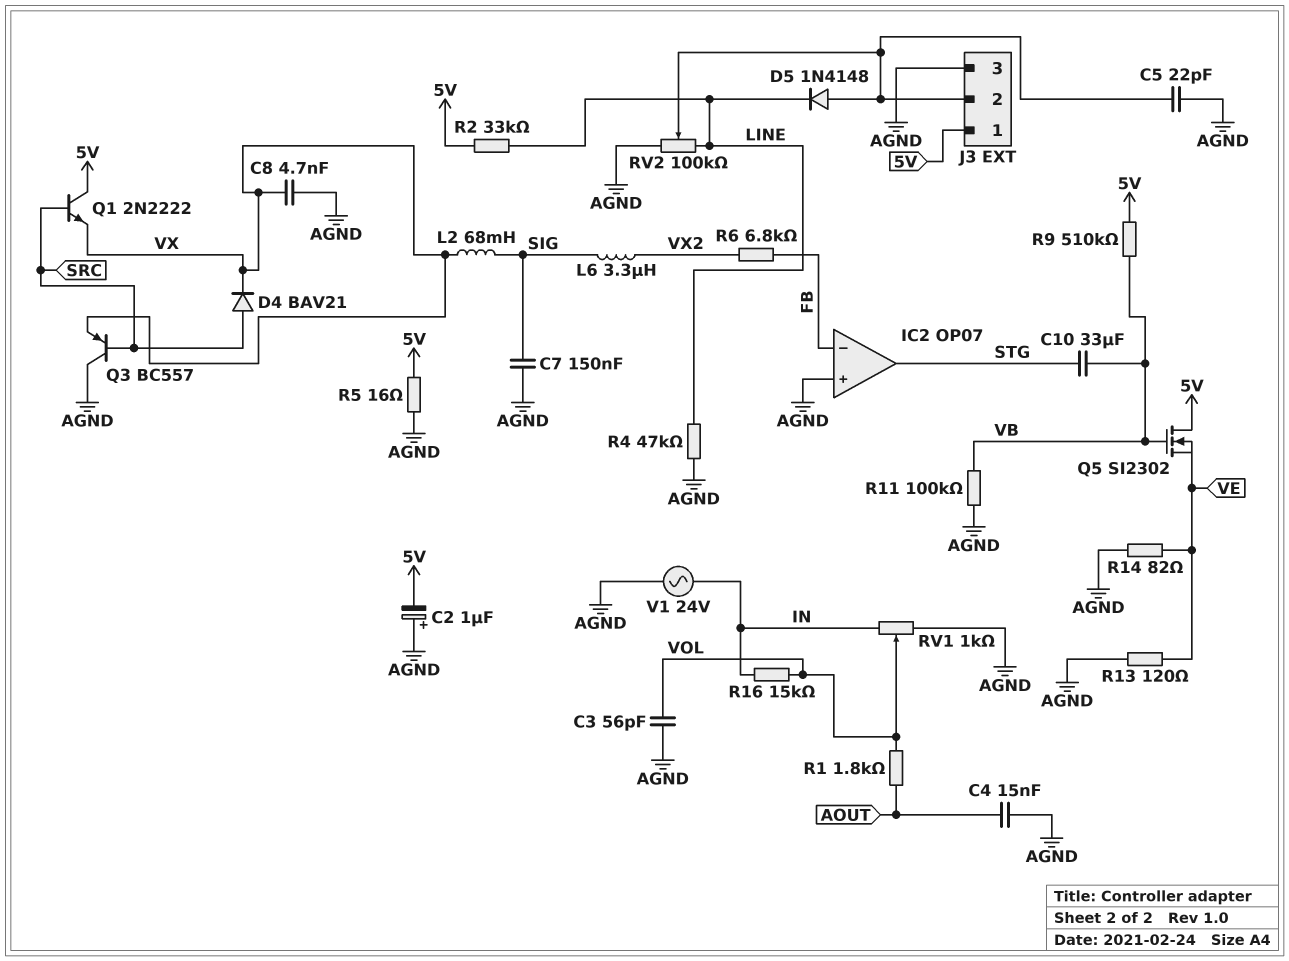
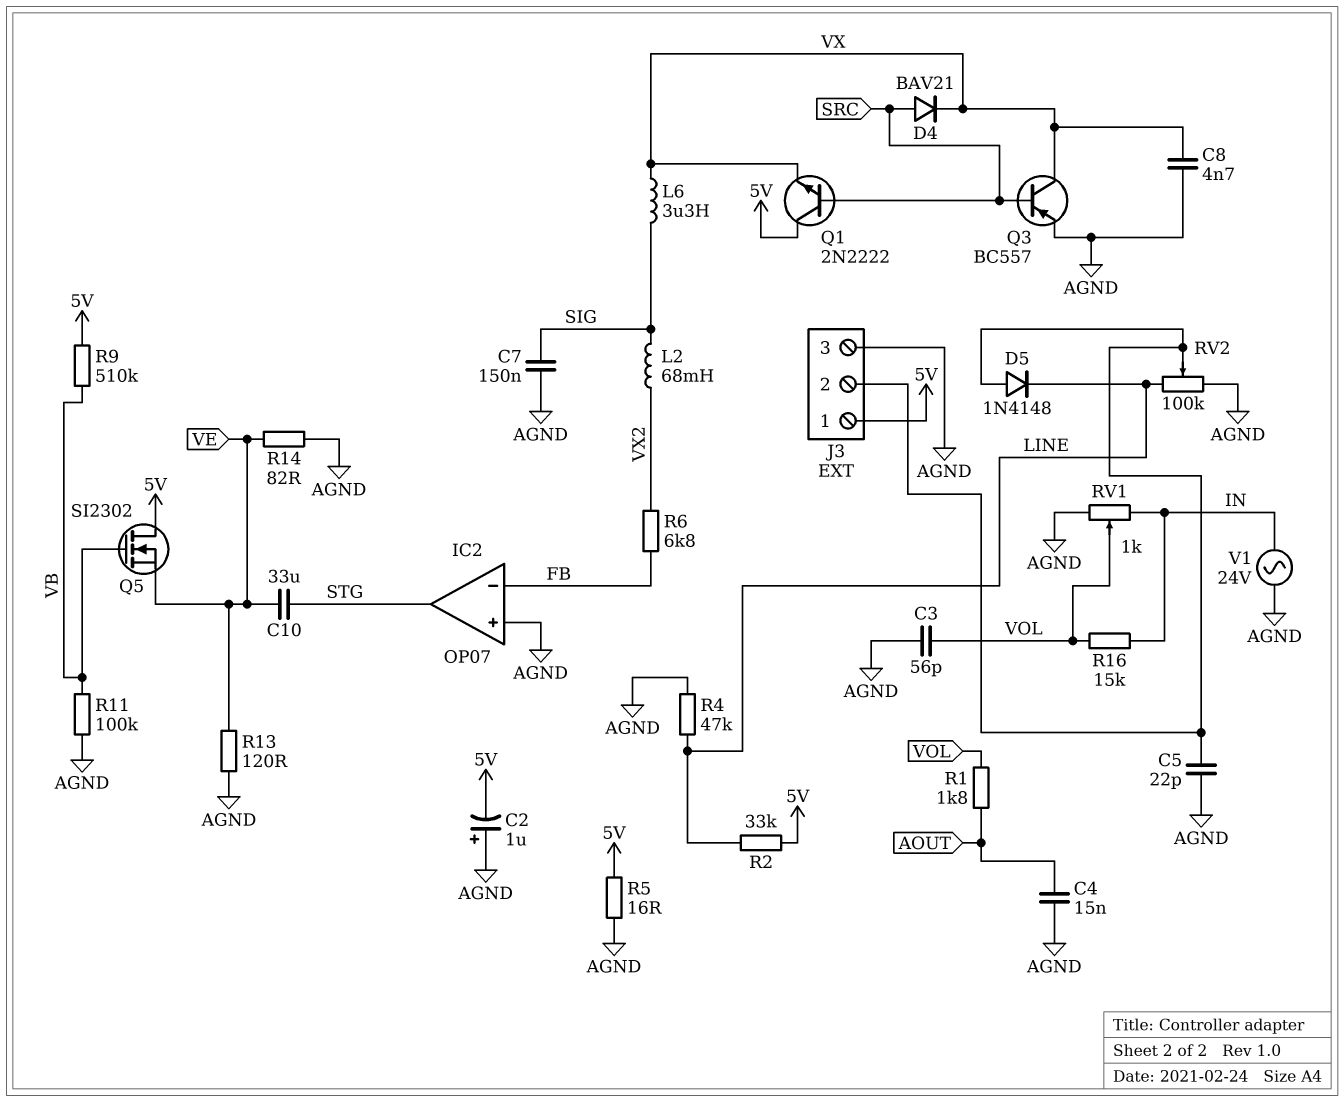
C10: 33uF (STG, VB) -> 33uF (STG, VE)
L2: 68mH (SIG, VX) -> 68mH (SIG, VX2)
L6: 3.3uH (SIG, VX2) -> 3.3uH (SIG, VX)
Q3: PNP BC557 (B SRC, C AGND, E VX) -> PNP BC557 (B SRC, C VX, E AGND)

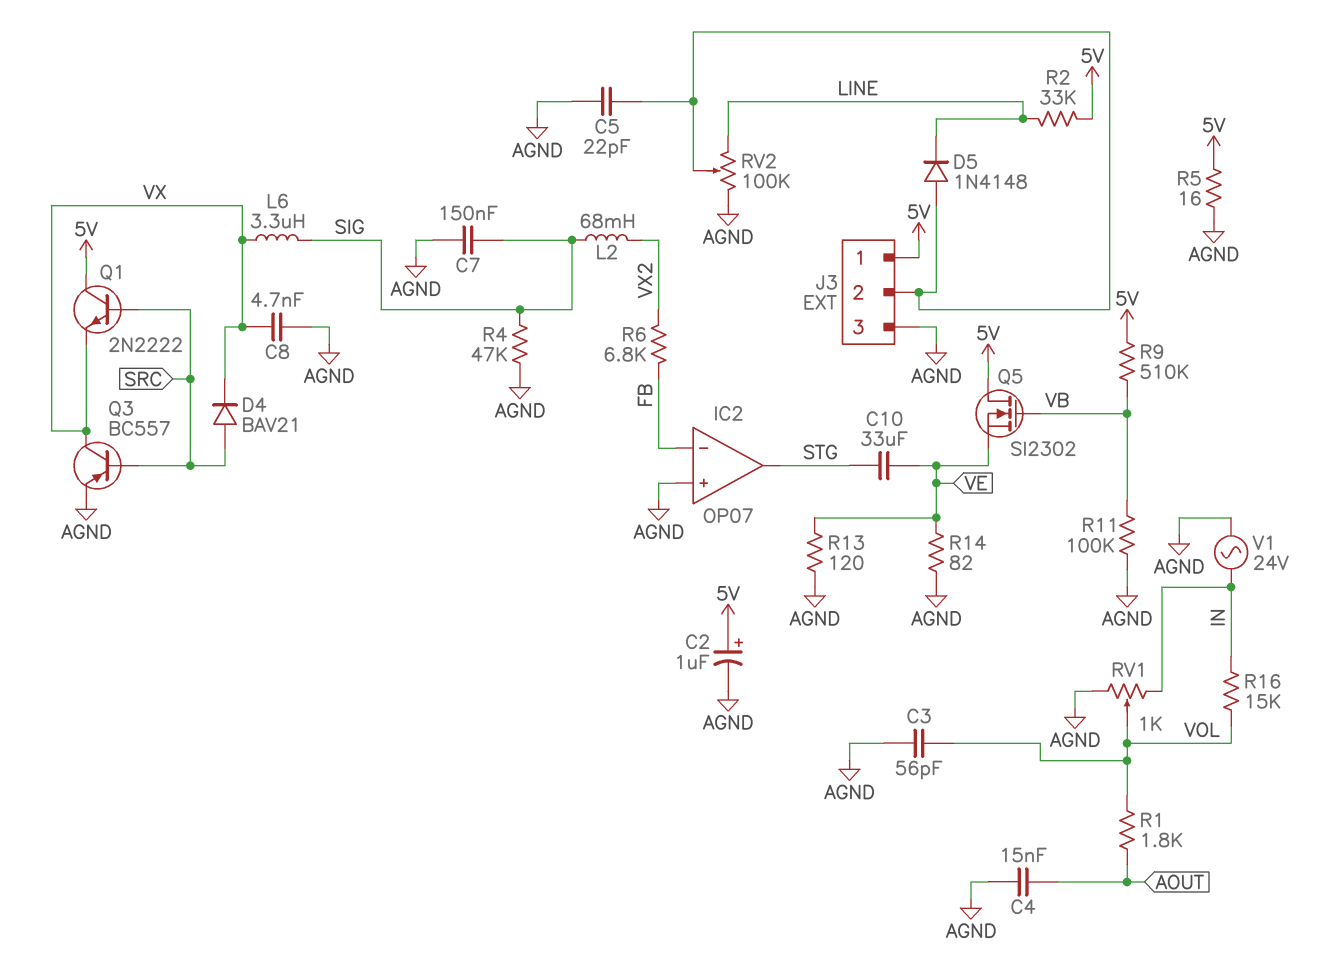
C2: 1uF (plus AGND, minus 5V) -> 1uF (plus 5V, minus AGND)
R4: 47k (AGND, LINE) -> 47k (AGND, SIG)

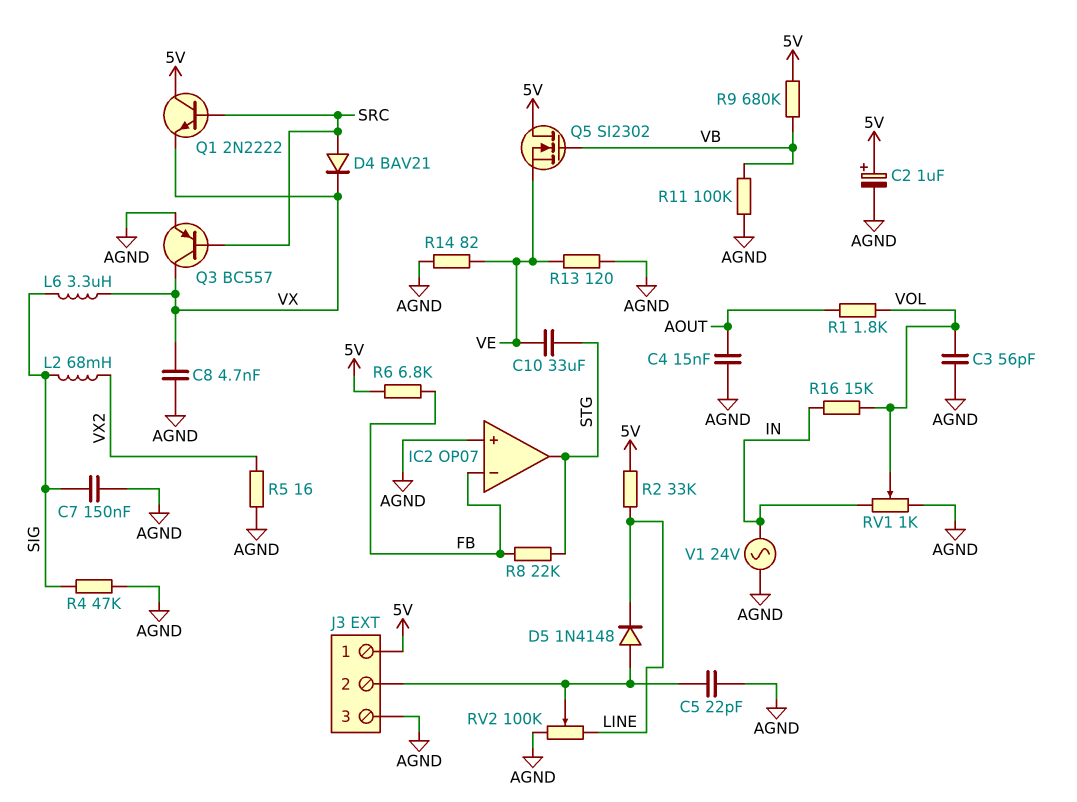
R5: 16 (5V, AGND) -> 16 (AGND, VX2)
R6: 6.8k (FB, VX2) -> 6.8k (5V, FB)
R8: none -> 22k (FB, STG)
R9: 510k (5V, VB) -> 680k (5V, VB)

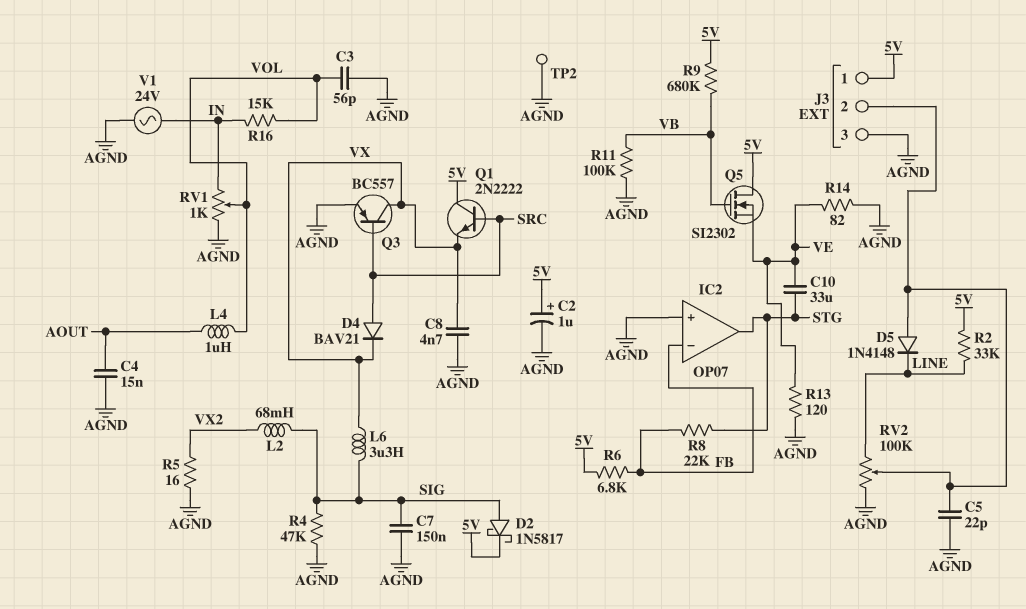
D2: none -> schottky 1N5817 (A SIG, K 5V)
L4: none -> 1uH (AOUT, VOL)
R1: 1.8k (AOUT, VOL) -> none
TP2: none -> test point (AGND)

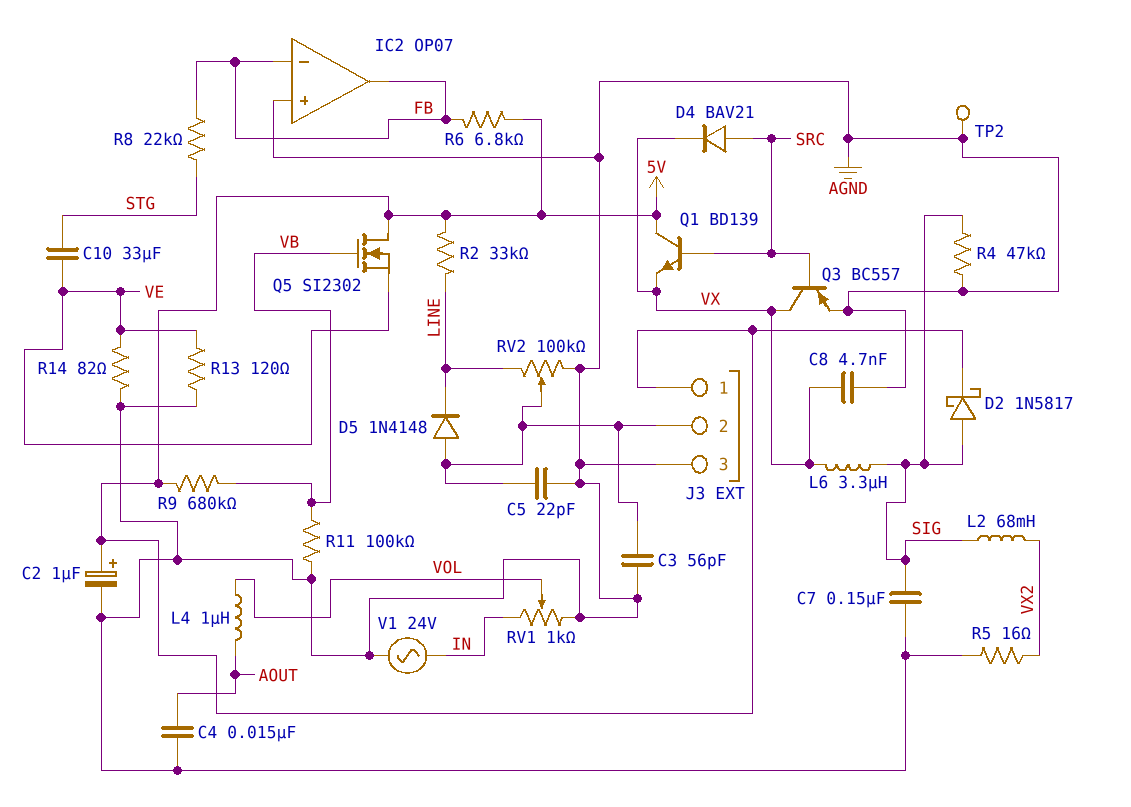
C3: 56pF (AGND, VOL) -> 56pF (AGND, J3/2)
IC2 pin out: STG -> FB
Q1: NPN 2N2222 (B SRC, C 5V, E VX) -> NPN BD139 (B SRC, C 5V, E VX)
R16: 15k (IN, VOL) -> none

